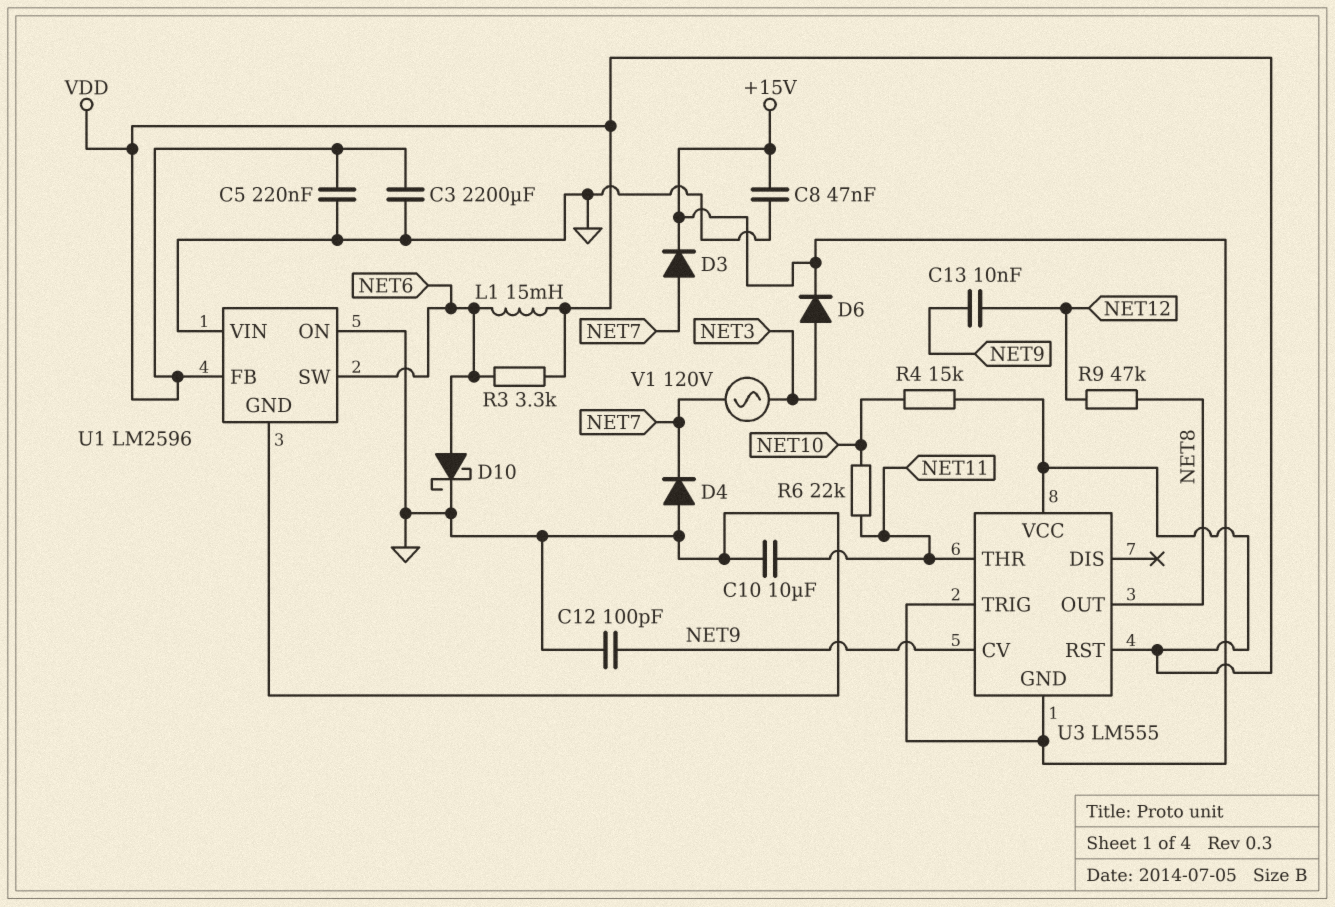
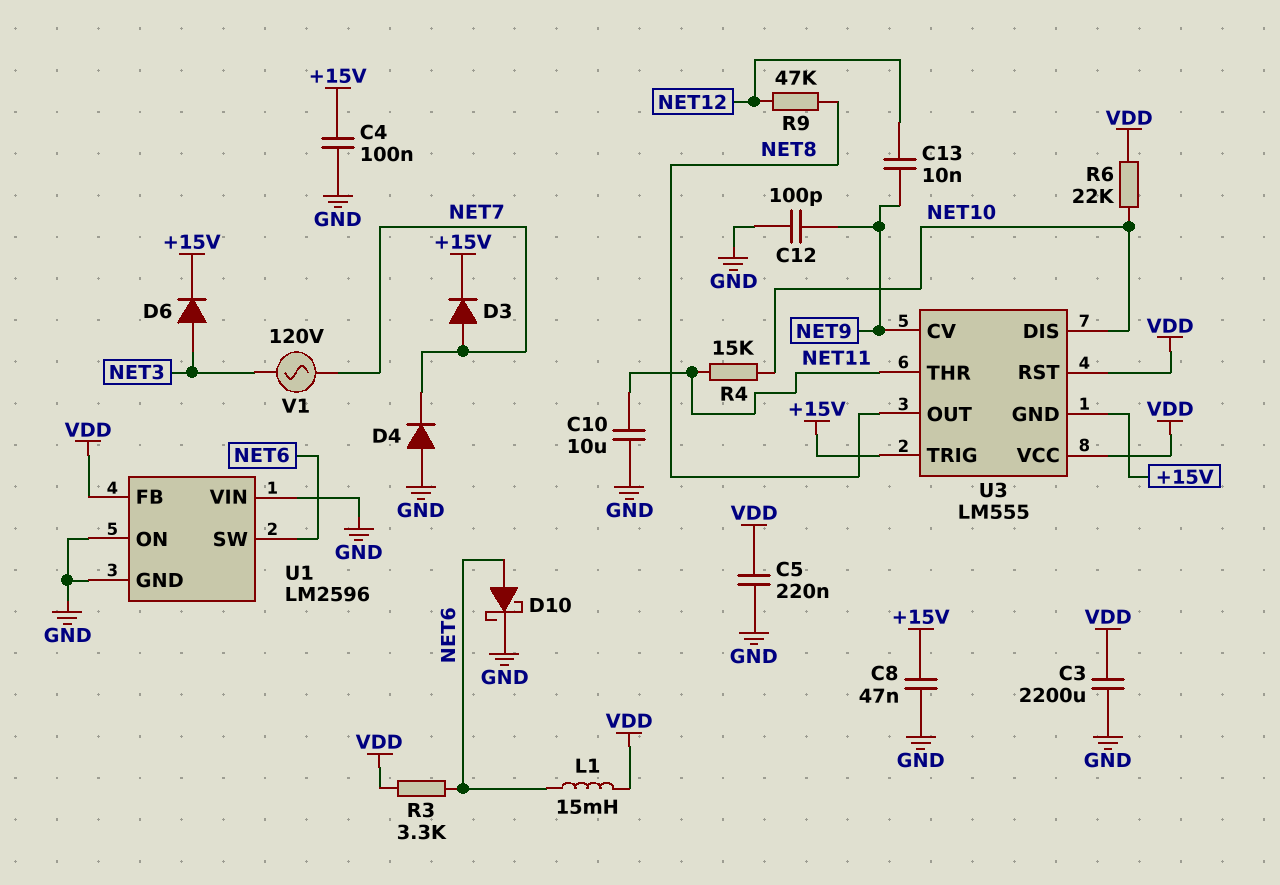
C4: none -> 100nF (+15V, GND)
R4: 15k (NET10, VDD) -> 15k (NET10, NET11)
R6: 22k (NET10, NET11) -> 22k (NET10, VDD)
U3 pin DIS: none -> NET10

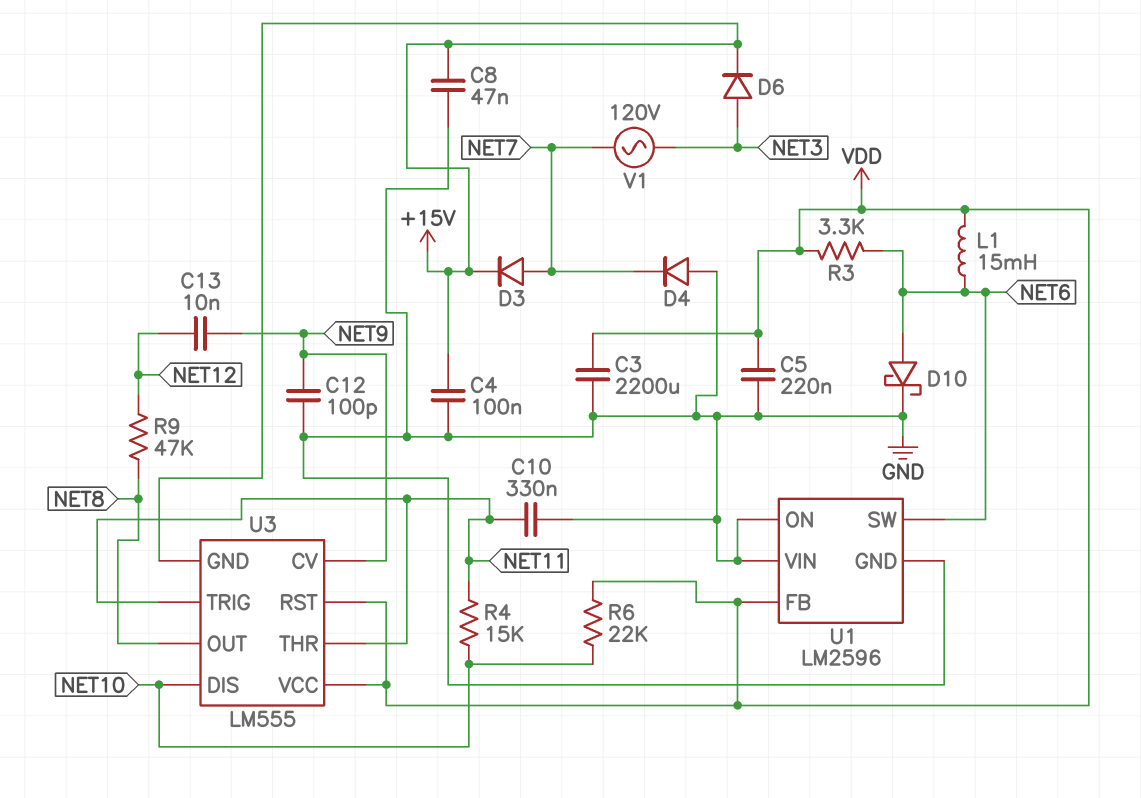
C10: 10uF (GND, NET11) -> 330nF (GND, NET11)
U3 pin TRIG: +15V -> NET11

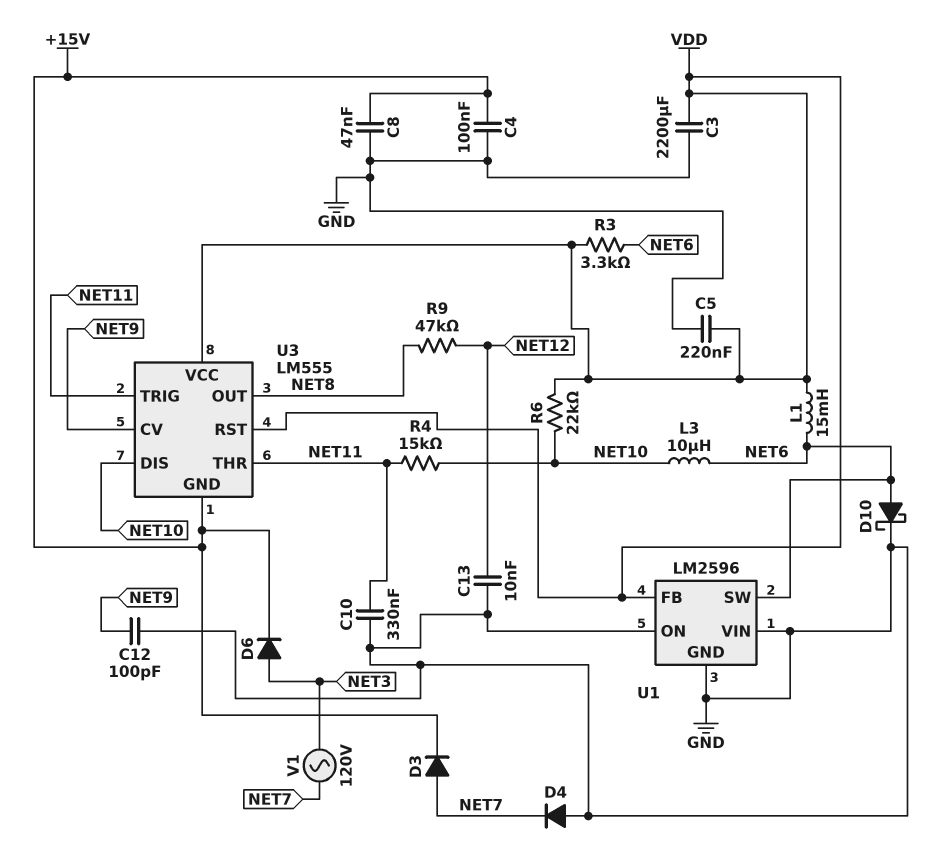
C13: 10nF (NET9, NET12) -> 10nF (GND, NET12)
L3: none -> 10uH (NET6, NET10)

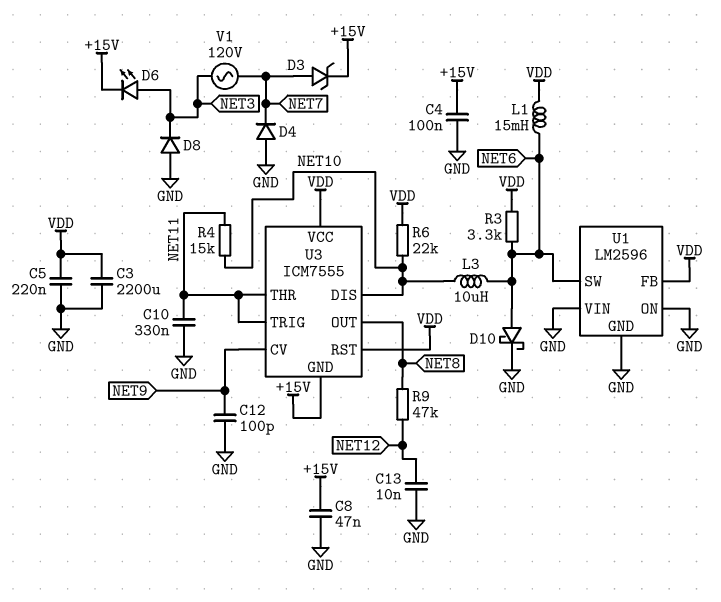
D3: diode (A NET7, K +15V) -> zener (A NET7, K +15V)
D6: diode (A NET3, K +15V) -> LED (A NET3, K +15V)
D8: none -> diode (A GND, K NET3)
U3: LM555 -> ICM7555

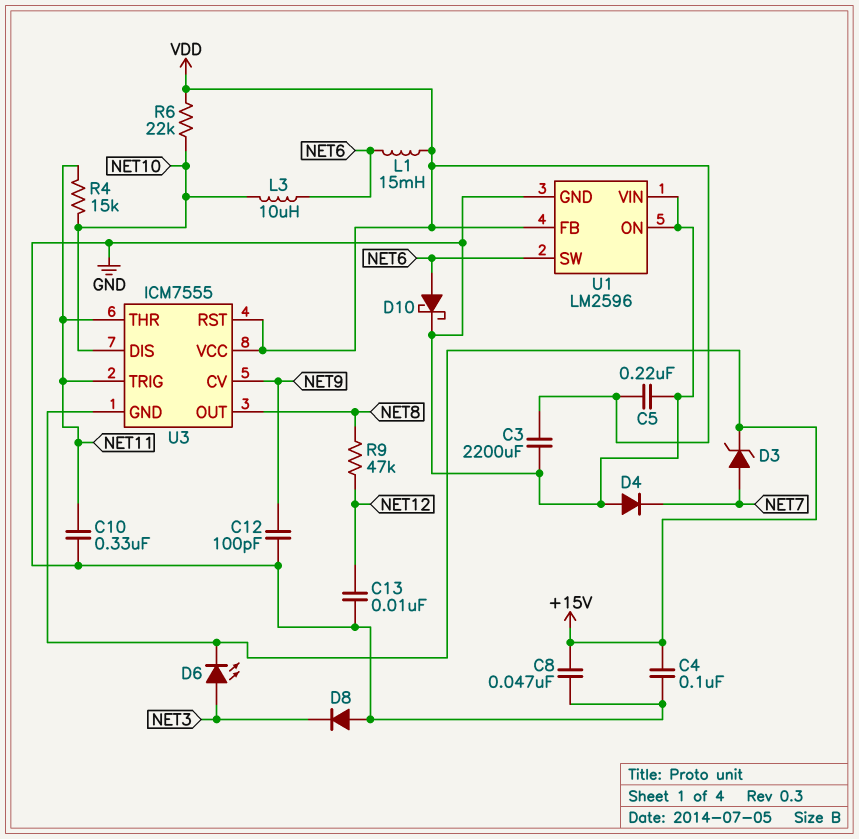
R3: 3.3k (NET6, VDD) -> none
V1: AC 120V (NET3, NET7) -> none

